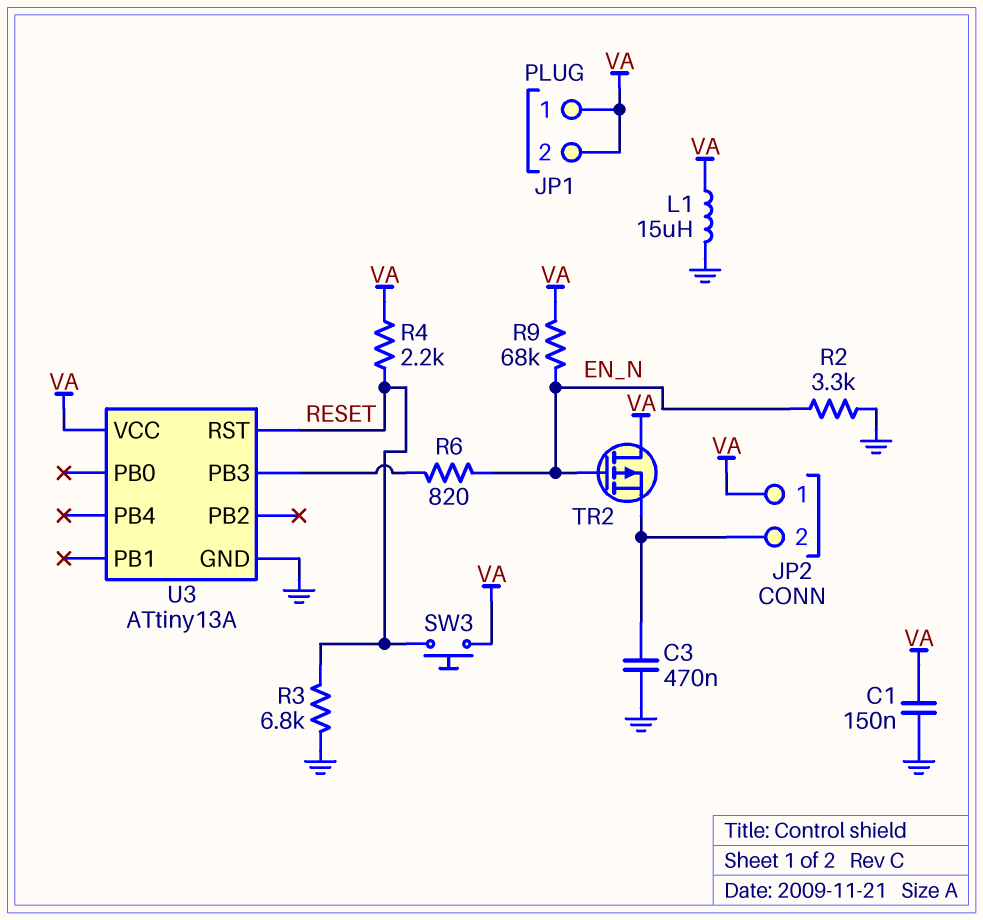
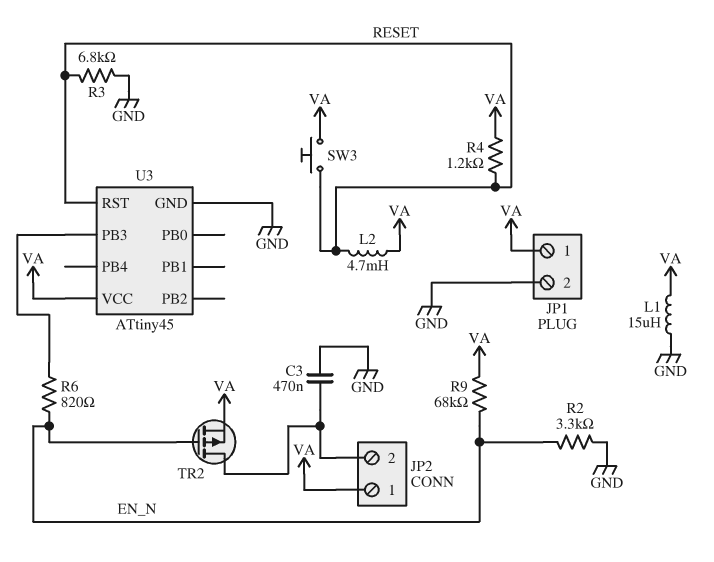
C1: 150nF (GND, VA) -> none
JP1 pin 2: VA -> GND
L2: none -> 4.7mH (RESET, VA)
R4: 2.2k (RESET, VA) -> 1.2k (RESET, VA)
TR2: PMOS (G EN_N, D VA, S JP2/2) -> PMOS (G EN_N, D JP2/2, S VA)
U3: ATtiny13A -> ATtiny45

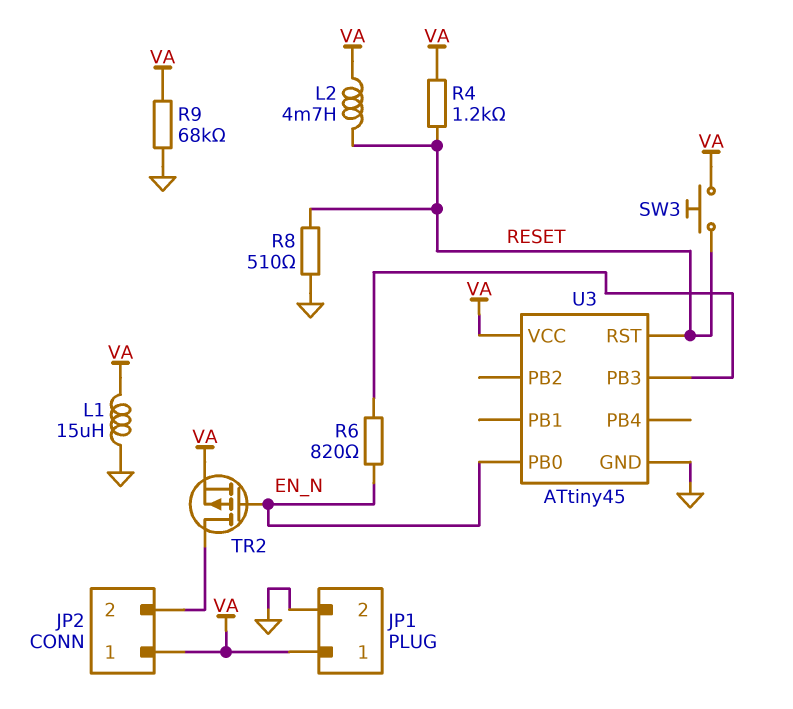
C3: 470nF (GND, JP2/2) -> none
R2: 3.3k (EN_N, GND) -> none
R3: 6.8k (GND, RESET) -> none
R8: none -> 510 (GND, RESET)
R9: 68k (EN_N, VA) -> 68k (GND, VA)
U3 pin PB0: none -> EN_N

